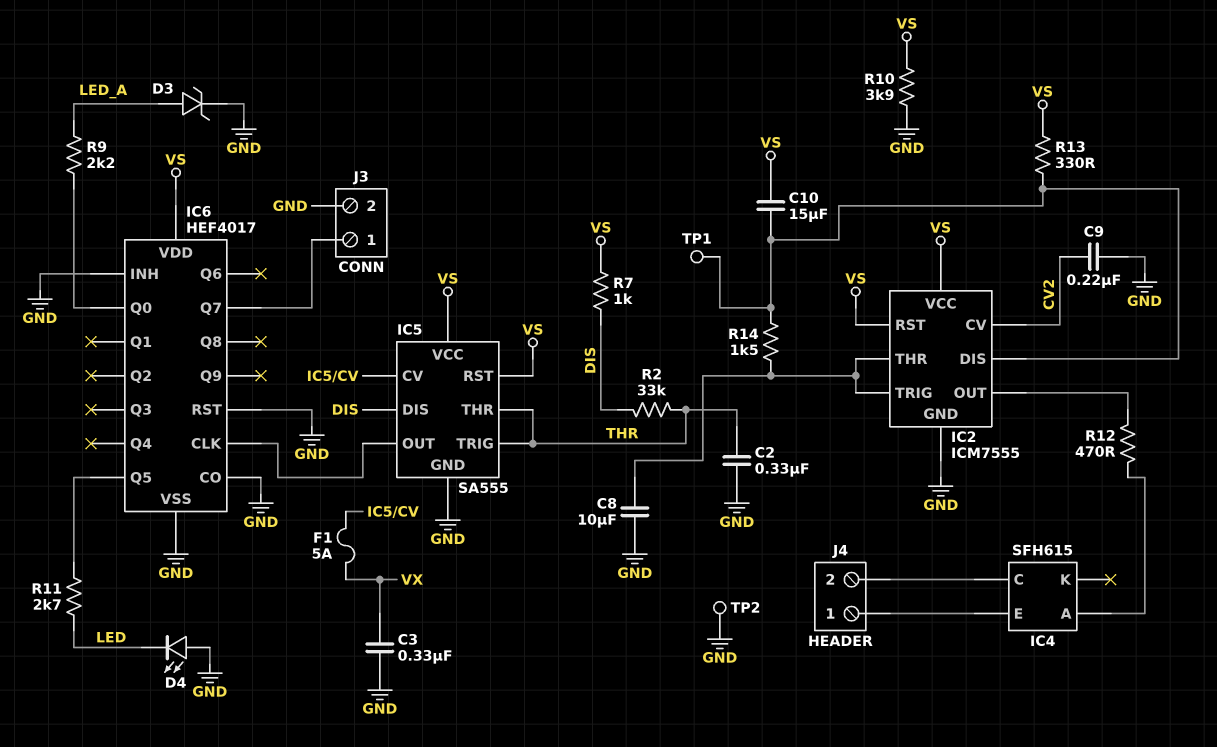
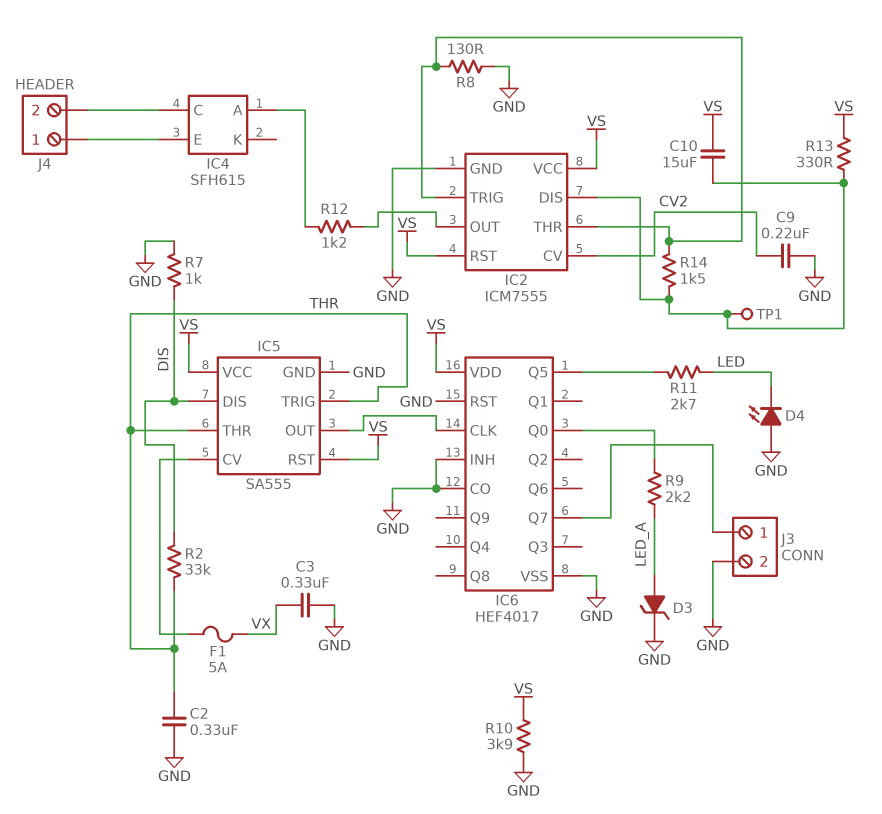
C8: 10uF (GND, IC2/THR) -> none
R7: 1k (DIS, VS) -> 1k (DIS, GND)
R8: none -> 130 (GND, IC2/THR)
R12: 470 (IC2/OUT, IC4/A) -> 1.2k (IC2/OUT, IC4/A)
TP2: test point (GND) -> none

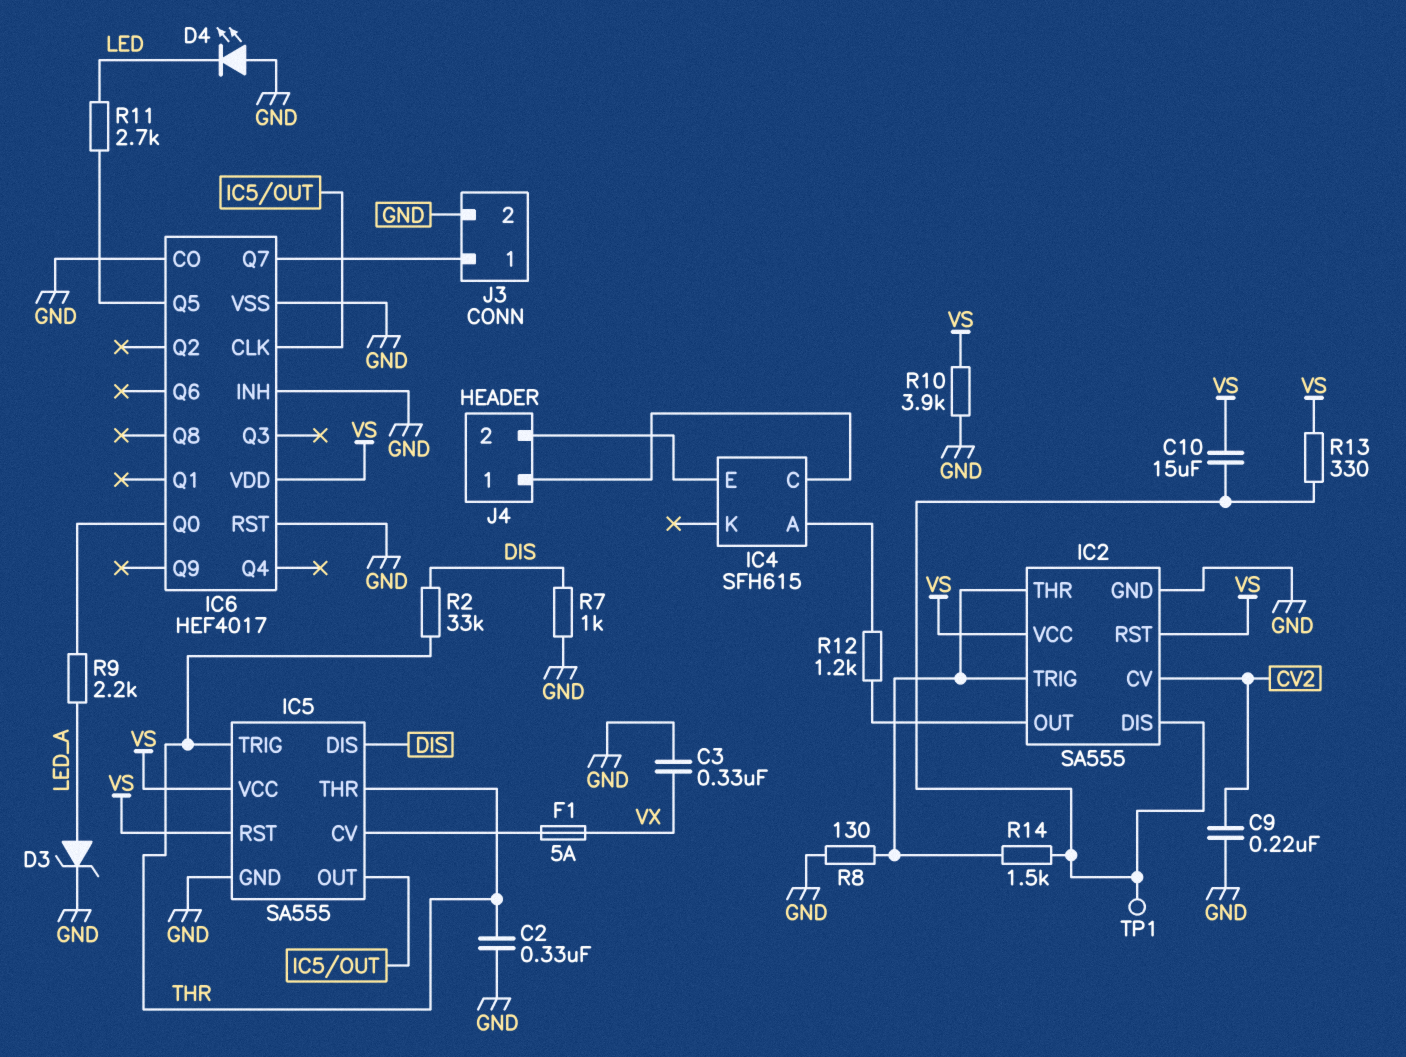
IC2: ICM7555 -> SA555
J4 pin 1: IC4/E -> IC4/C
J4 pin 2: IC4/C -> IC4/E

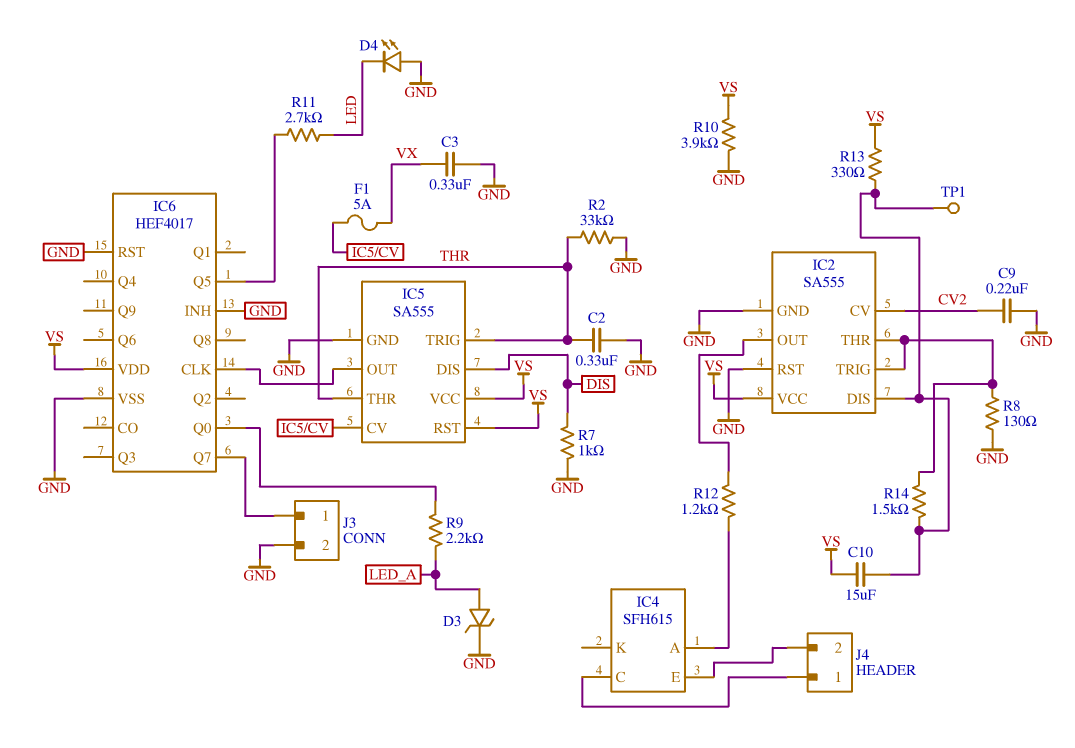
IC2 pin RST: VS -> GND
IC6 pin CO: GND -> none
R2: 33k (DIS, THR) -> 33k (GND, THR)

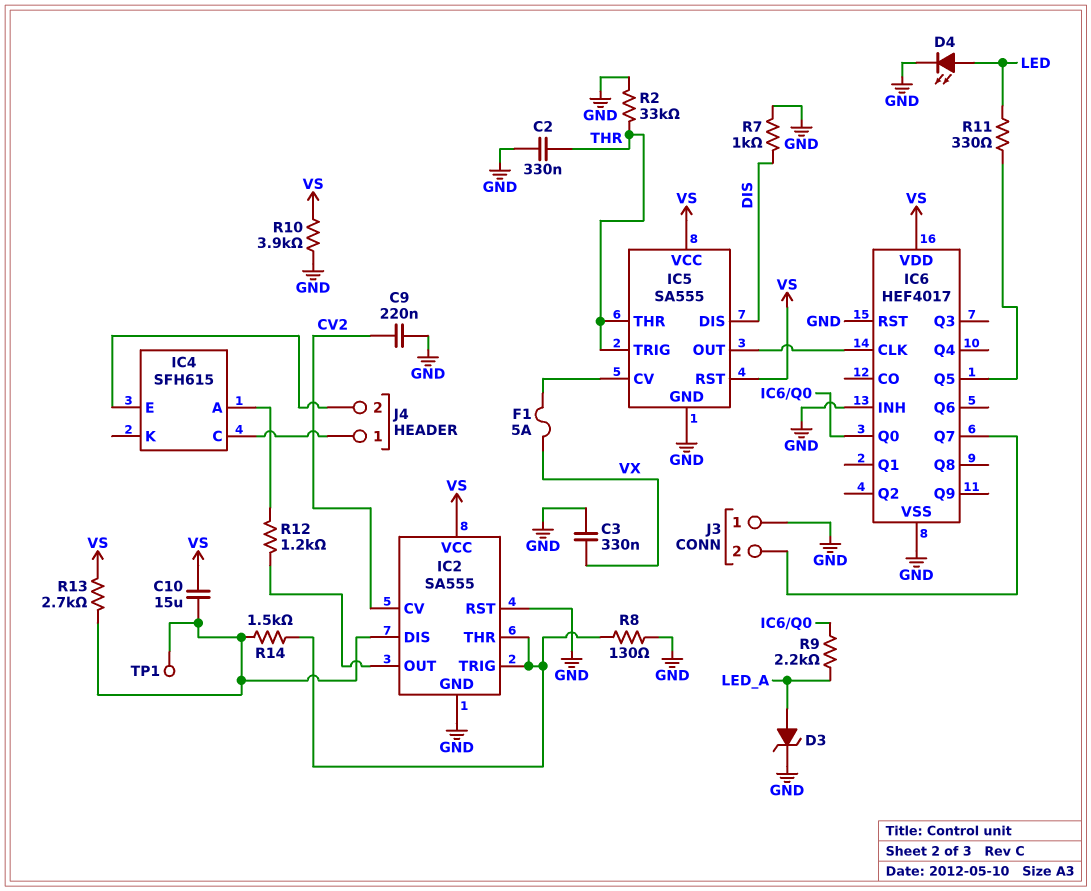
D4: LED (A GND, K LED) -> LED (A LED, K GND)
J3 pin 1: IC6/Q7 -> GND
J3 pin 2: GND -> IC6/Q7
R11: 2.7k (IC6/Q5, LED) -> 330 (IC6/Q5, LED)
R13: 330 (IC2/DIS, VS) -> 2.7k (IC2/DIS, VS)

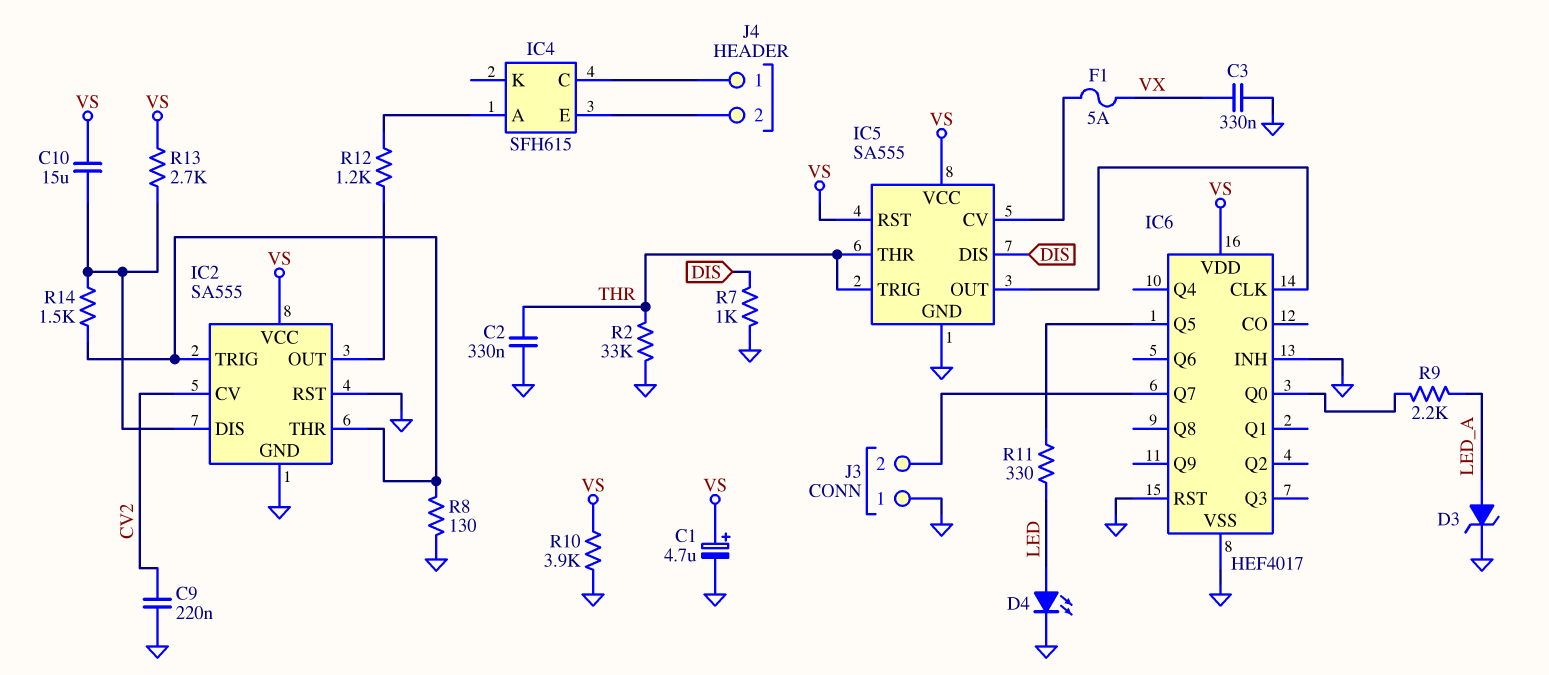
C1: none -> 4.7uF (plus VS, minus GND)
TP1: test point (IC2/DIS) -> none

